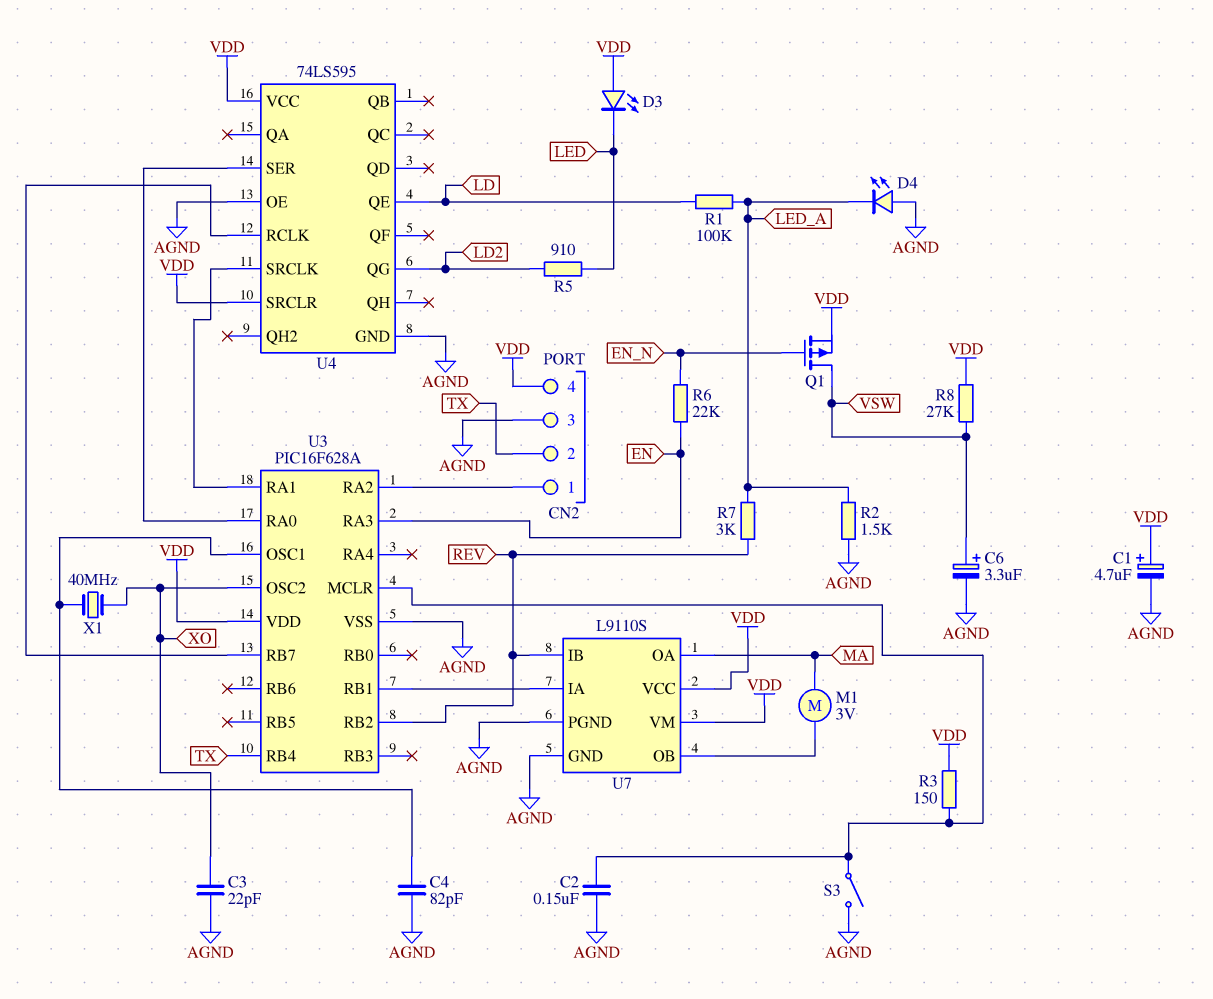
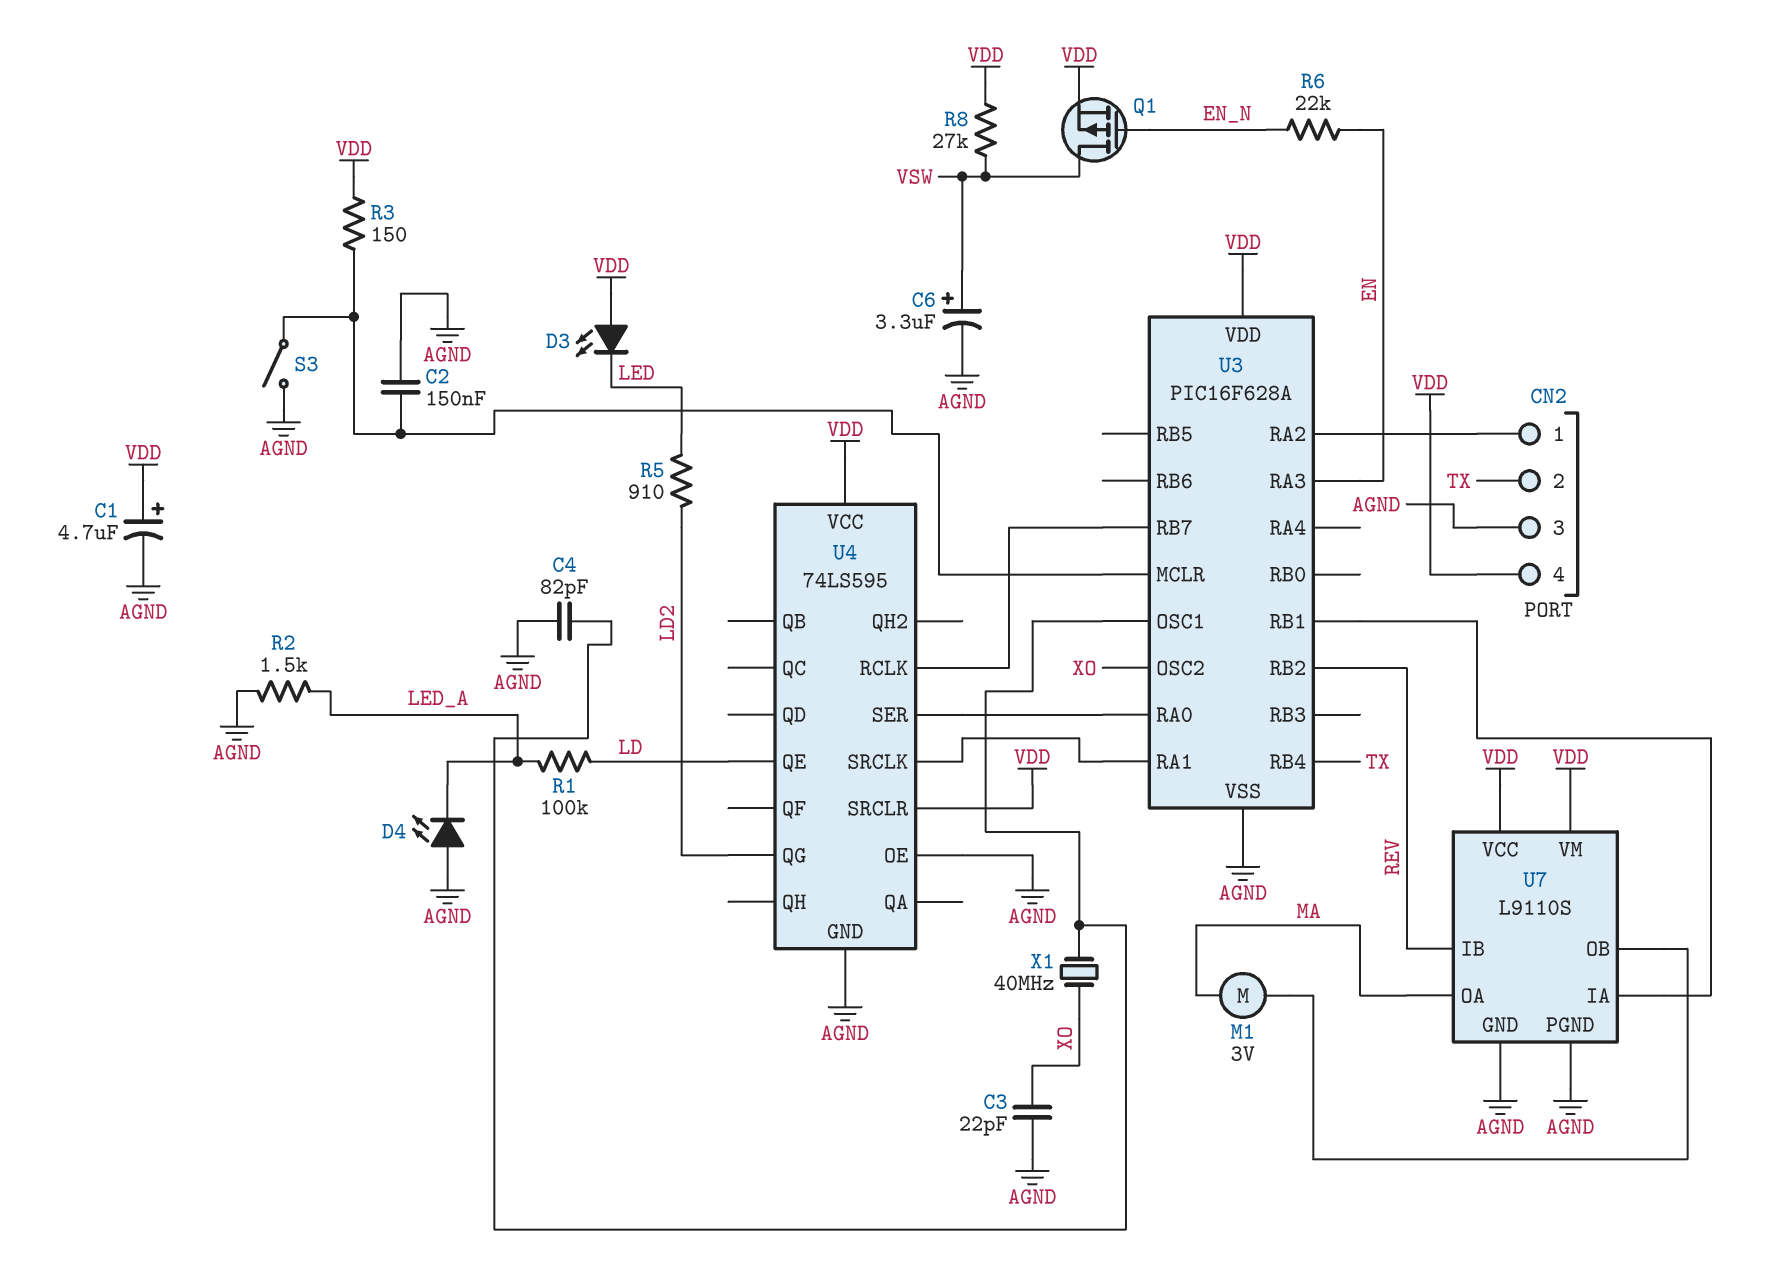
R7: 3k (LED_A, REV) -> none

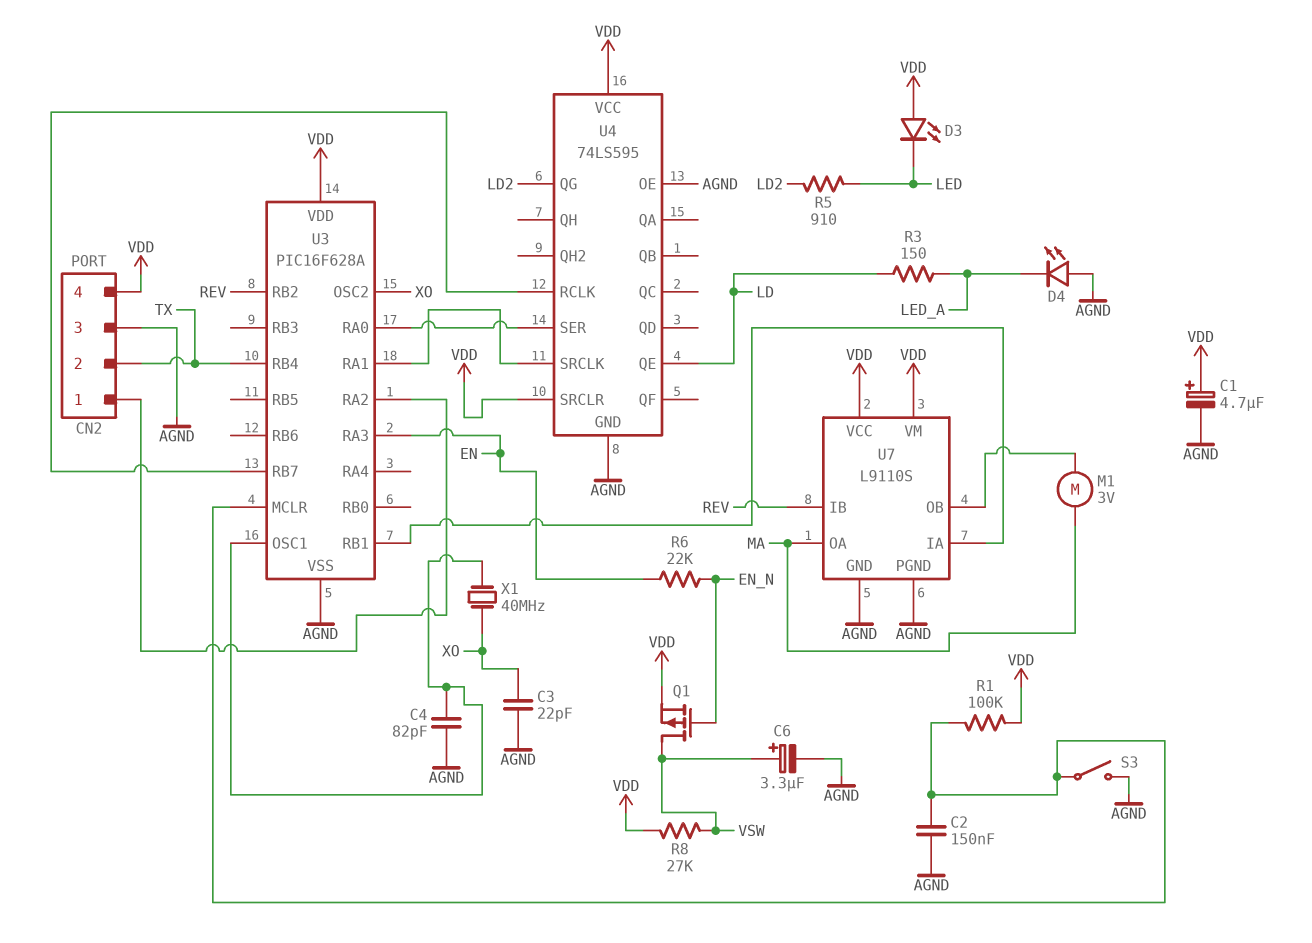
R1: 100k (LD, LED_A) -> 100k (U3/MCLR, VDD)
R2: 1.5k (AGND, LED_A) -> none
R3: 150 (U3/MCLR, VDD) -> 150 (LD, LED_A)

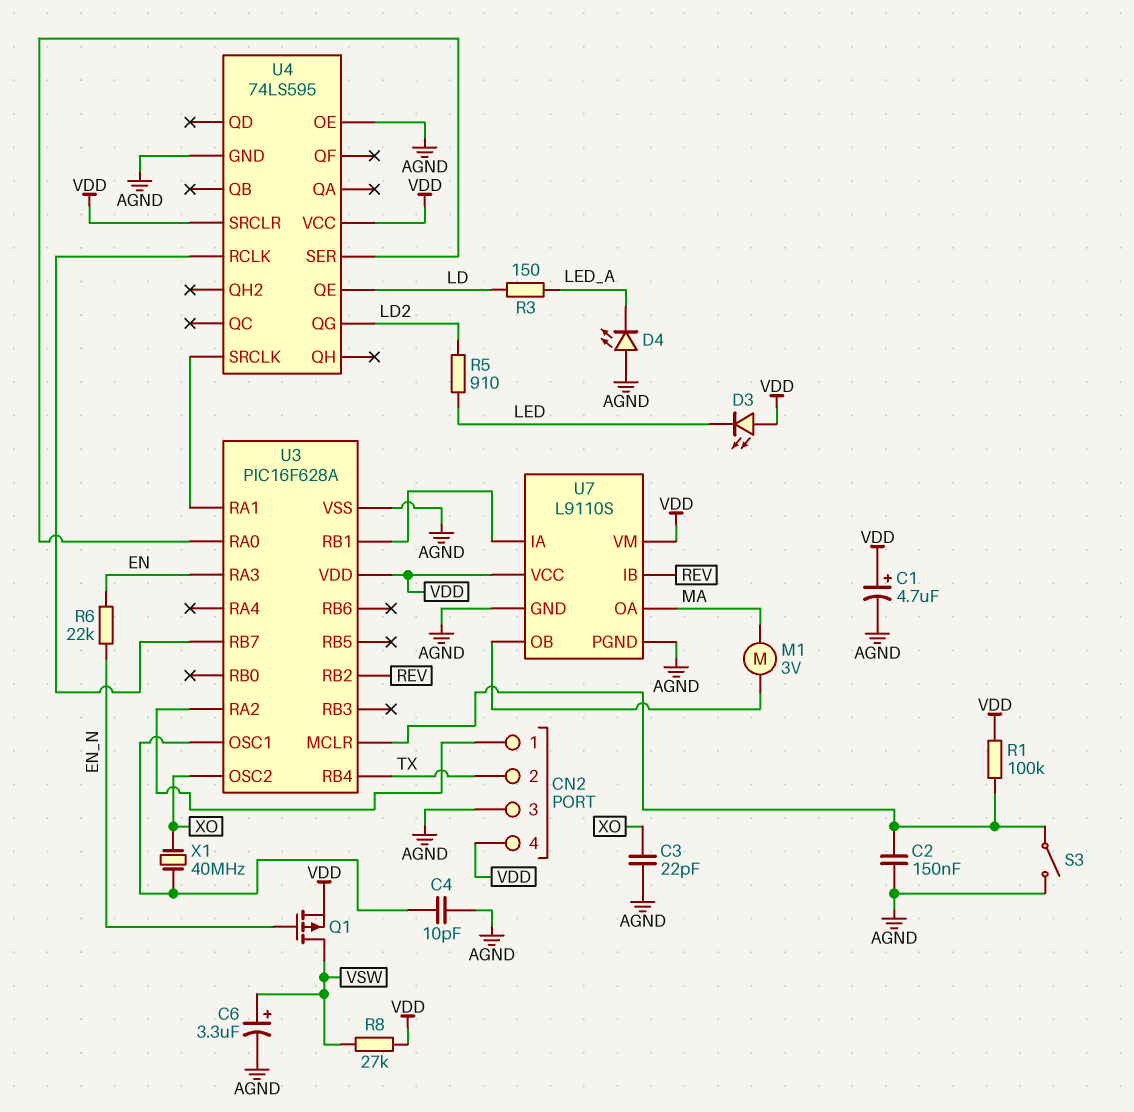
C4: 82pF (AGND, U3/OSC1) -> 10pF (AGND, U3/OSC1)

